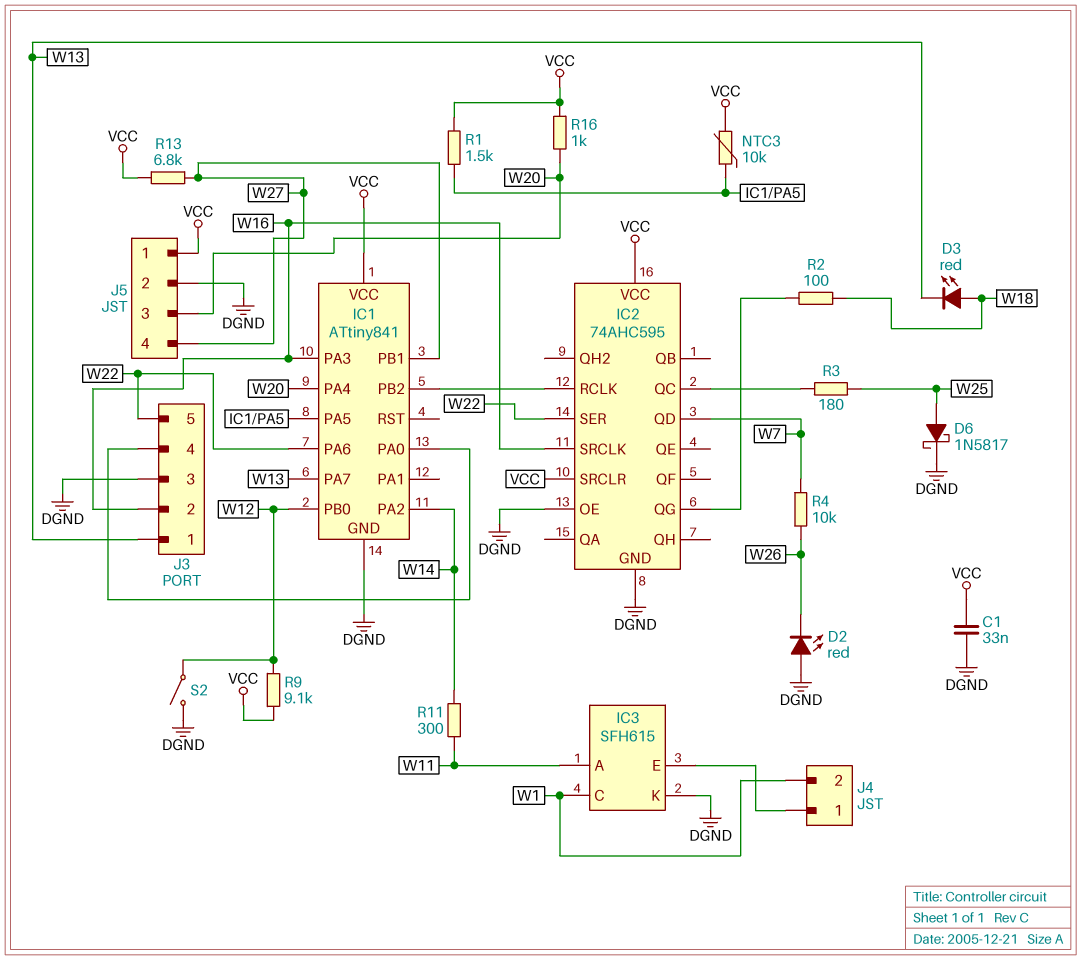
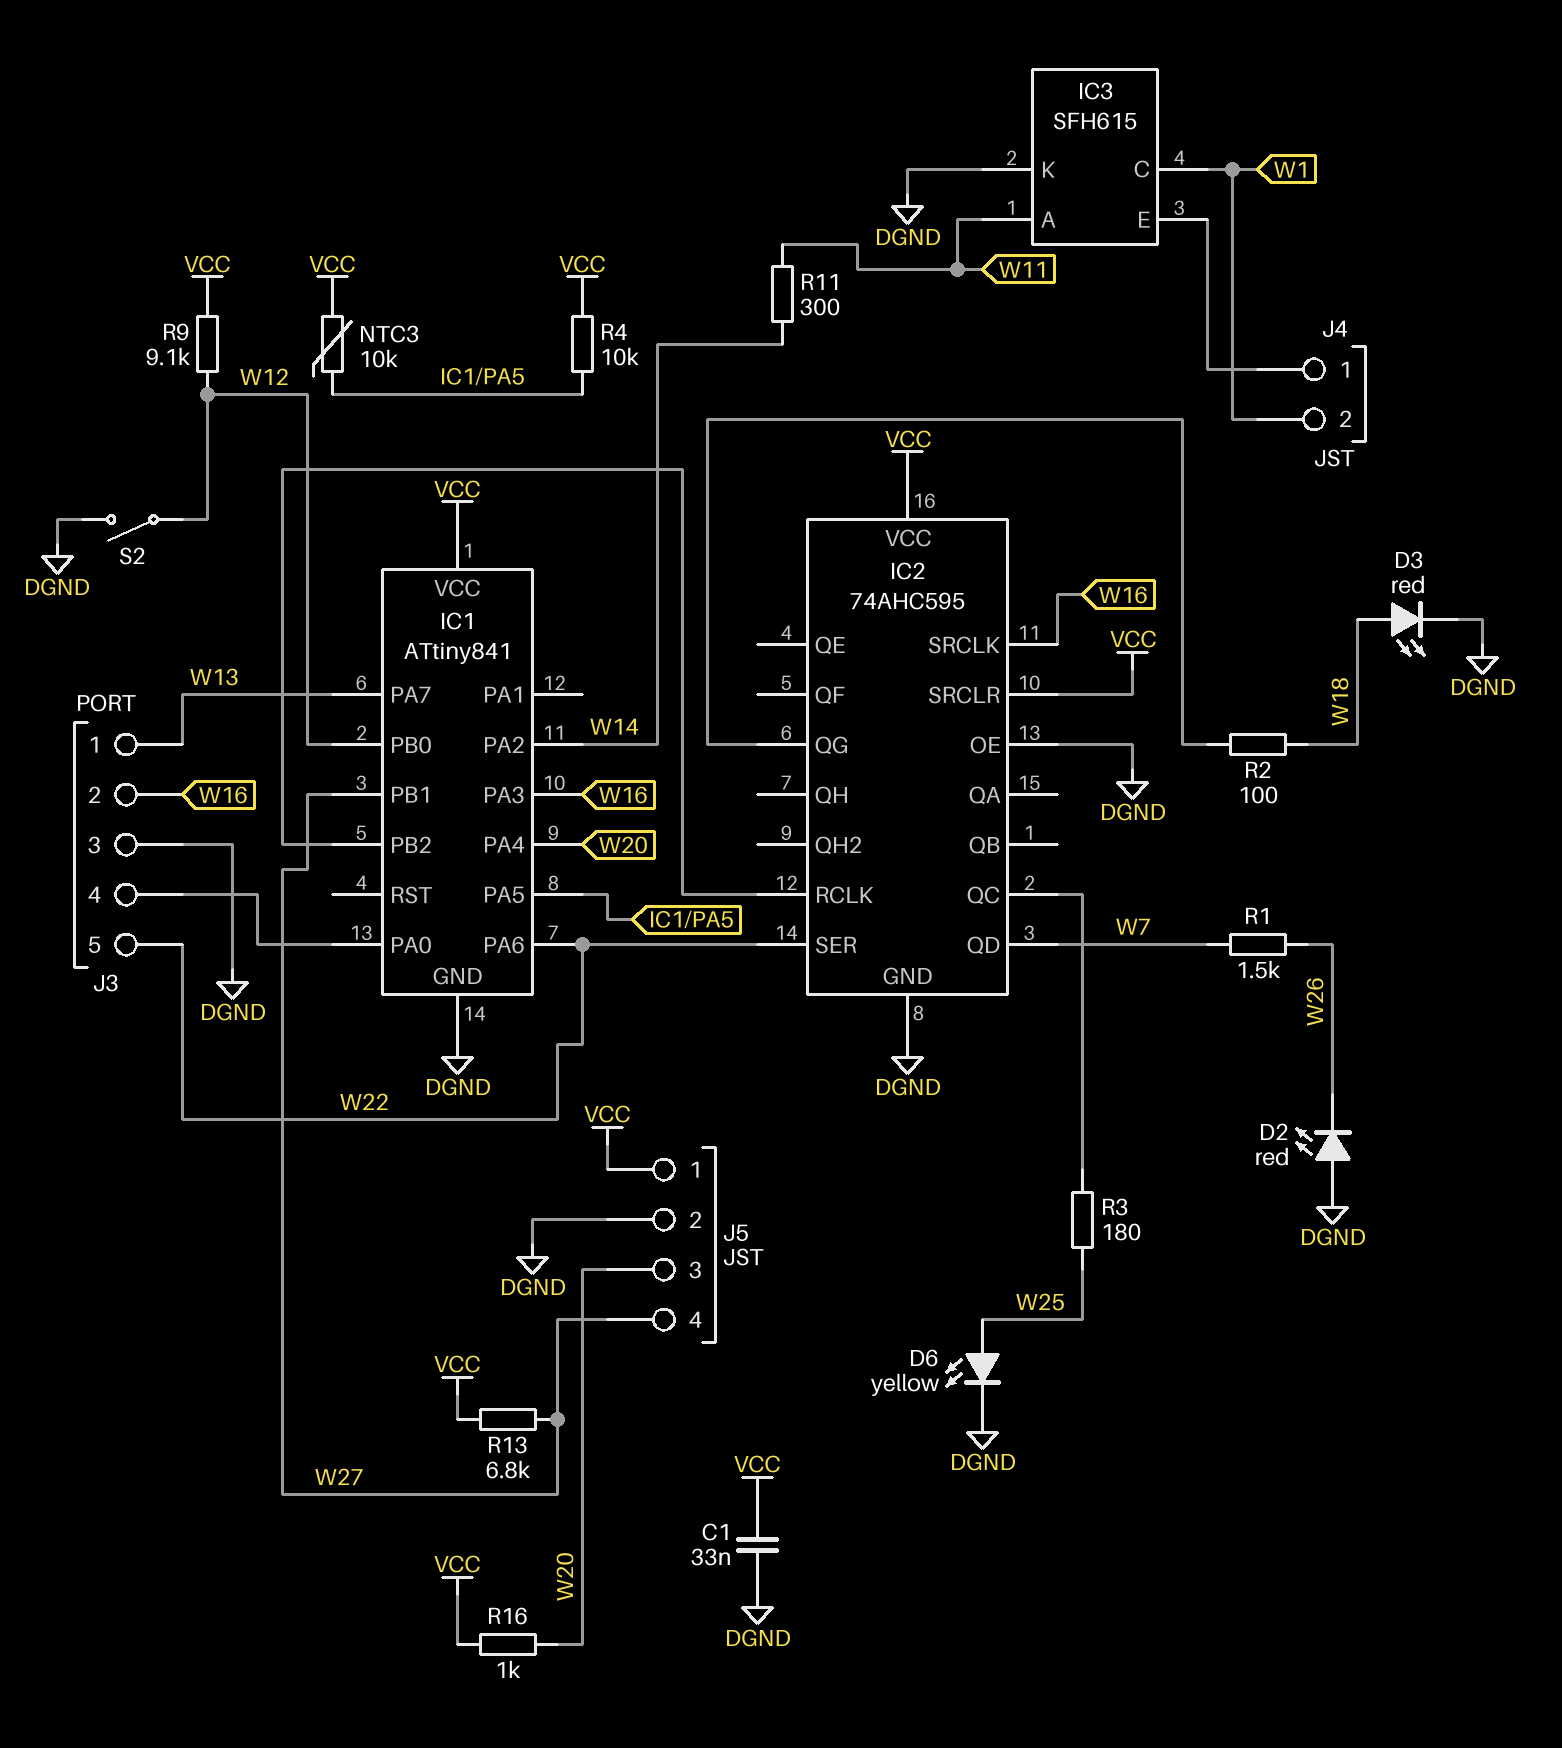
D3: LED red (A W18, K W13) -> LED red (A W18, K DGND)
D6: schottky 1N5817 (A W25, K DGND) -> LED yellow (A W25, K DGND)
R1: 1.5k (IC1/PA5, VCC) -> 1.5k (W7, W26)
R4: 10k (W7, W26) -> 10k (IC1/PA5, VCC)

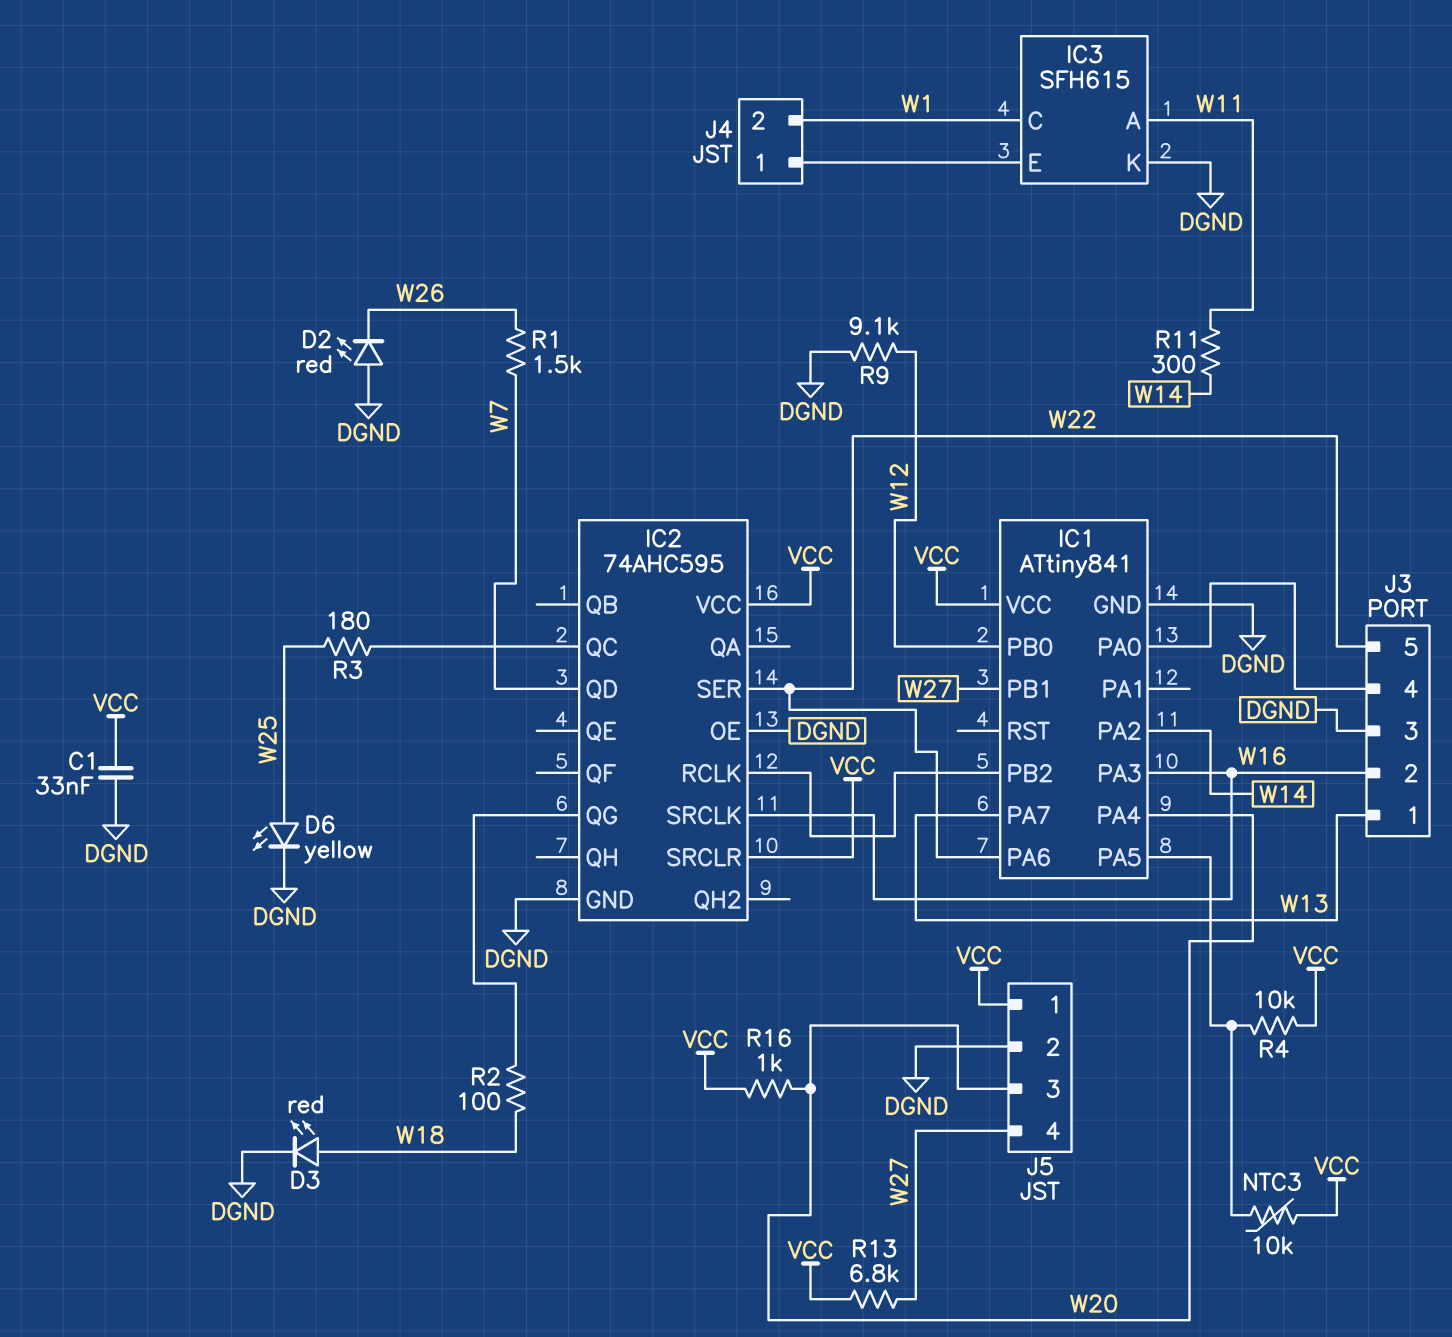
R9: 9.1k (VCC, W12) -> 9.1k (DGND, W12)
S2: switch (DGND, W12) -> none

